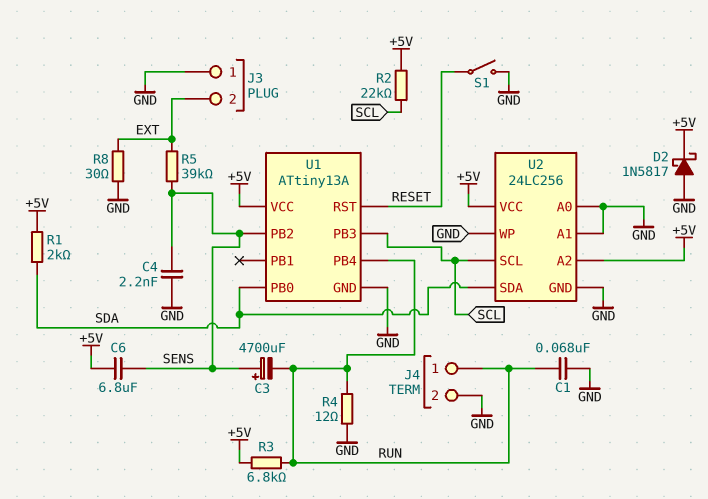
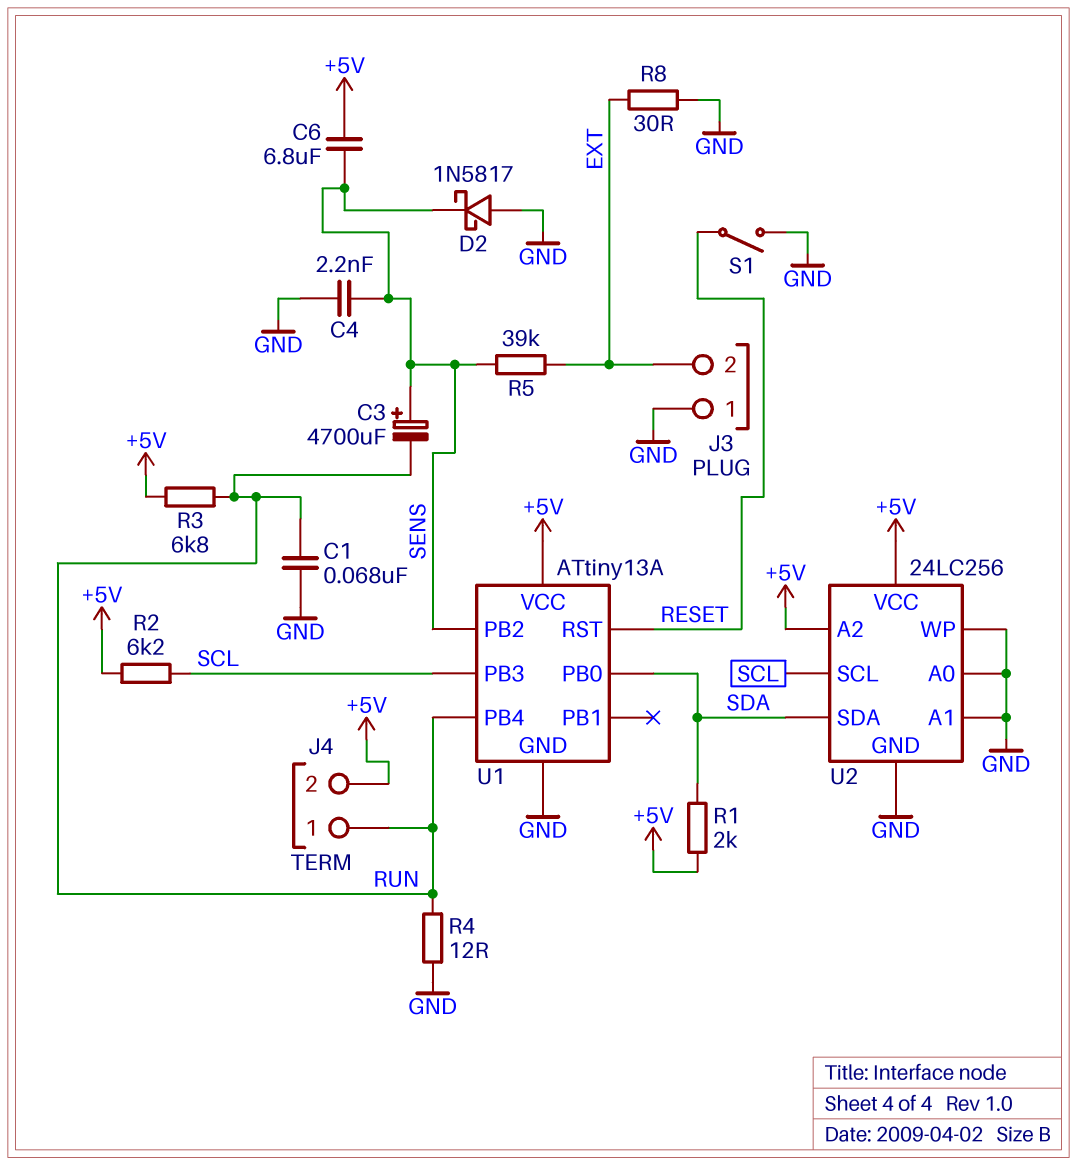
D2: schottky 1N5817 (A GND, K +5V) -> schottky 1N5817 (A GND, K SENS)
J4 pin 2: GND -> +5V
R2: 22k (+5V, SCL) -> 6.2k (+5V, SCL)

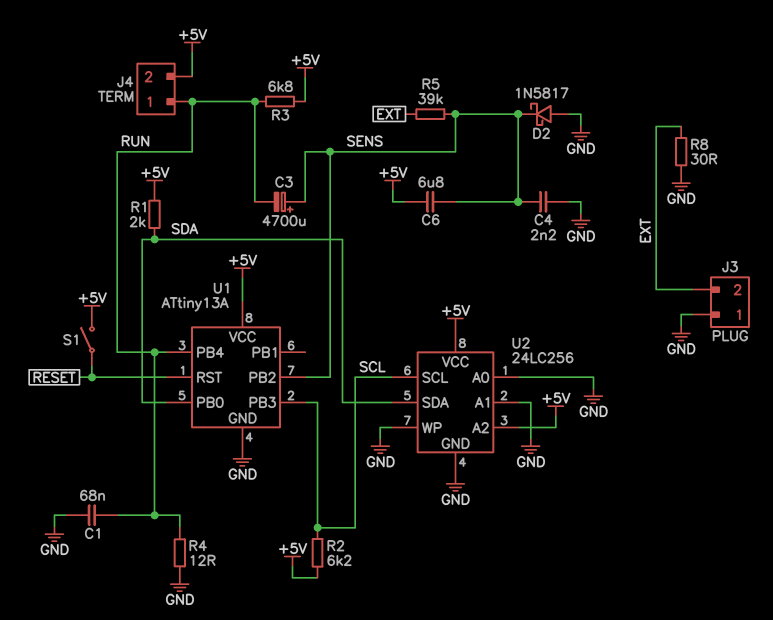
S1: switch (GND, RESET) -> switch (+5V, RESET)

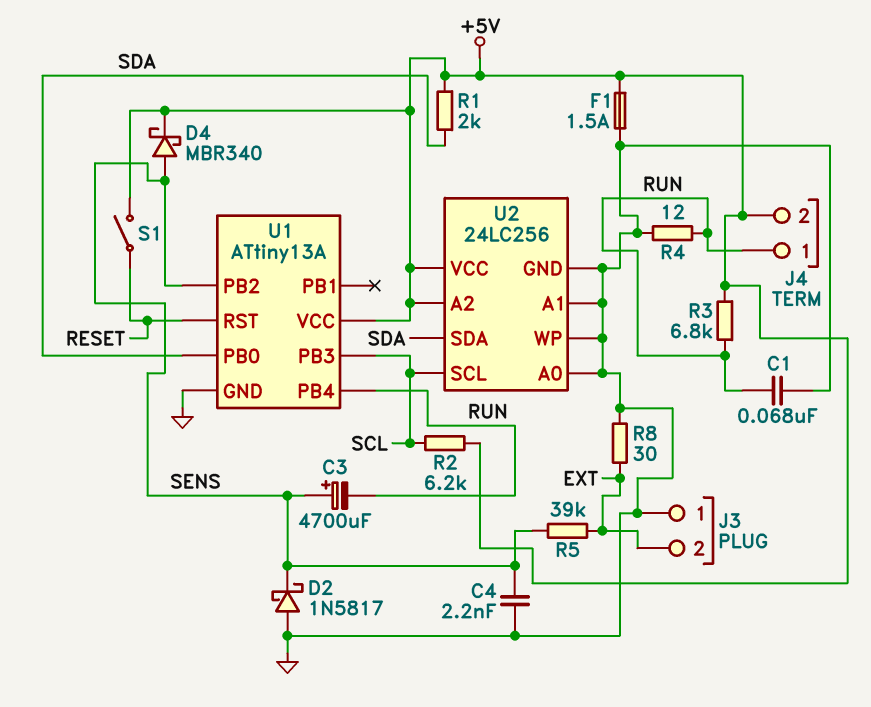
C6: 6.8uF (+5V, SENS) -> none
D4: none -> schottky MBR340 (A SENS, K +5V)
F1: none -> 1.5A (+5V, GND)

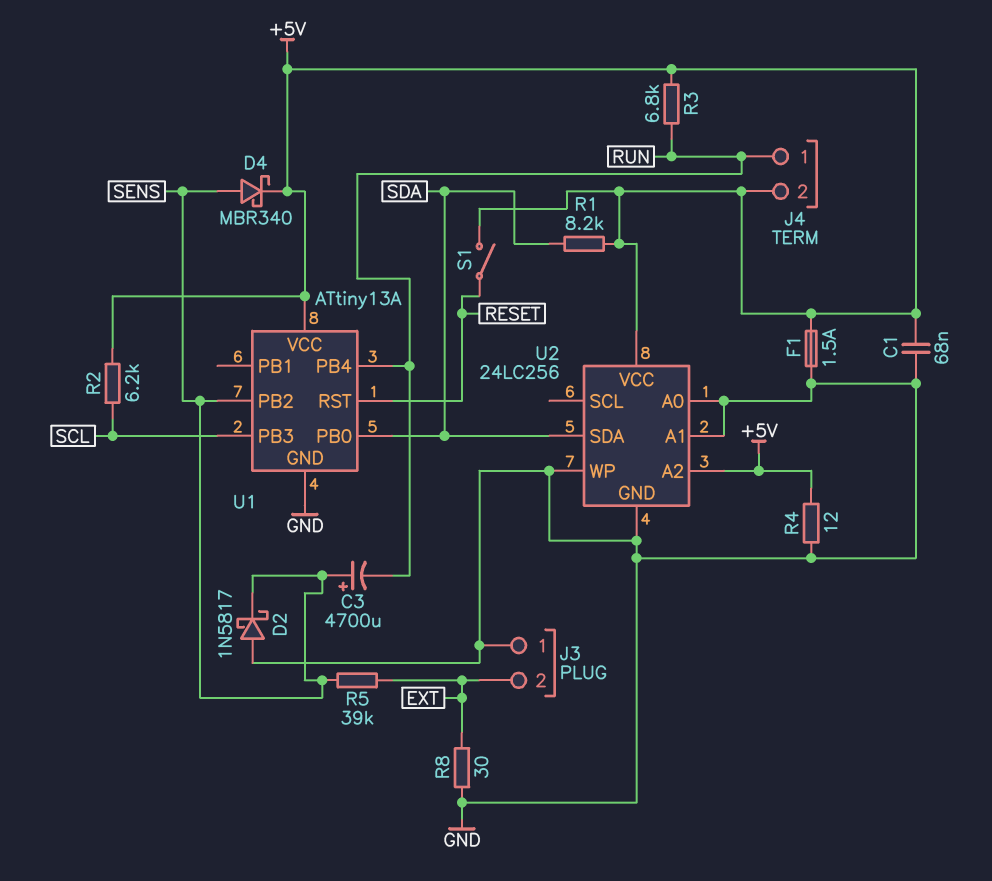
C1: 68nF (GND, RUN) -> 68nF (+5V, GND)
C4: 2.2nF (GND, SENS) -> none
R1: 2k (+5V, SDA) -> 8.2k (+5V, SDA)
R4: 12 (GND, RUN) -> 12 (+5V, GND)
U2 pin SCL: SCL -> none

